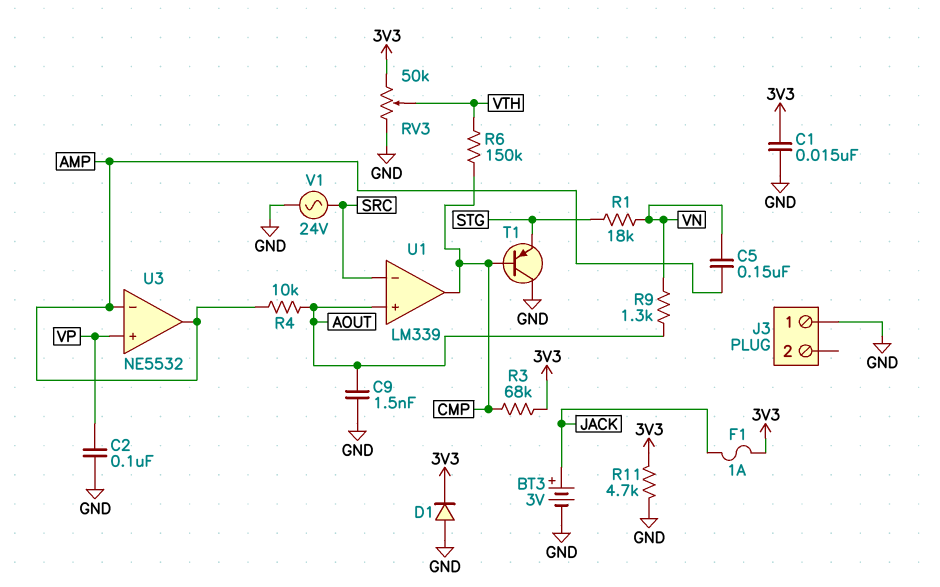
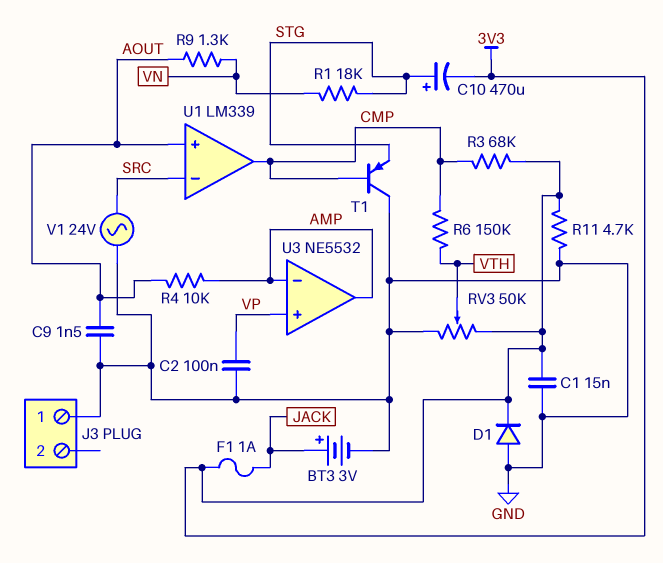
C5: 150nF (AMP, VN) -> none
C10: none -> 470uF (plus STG, minus 3V3)

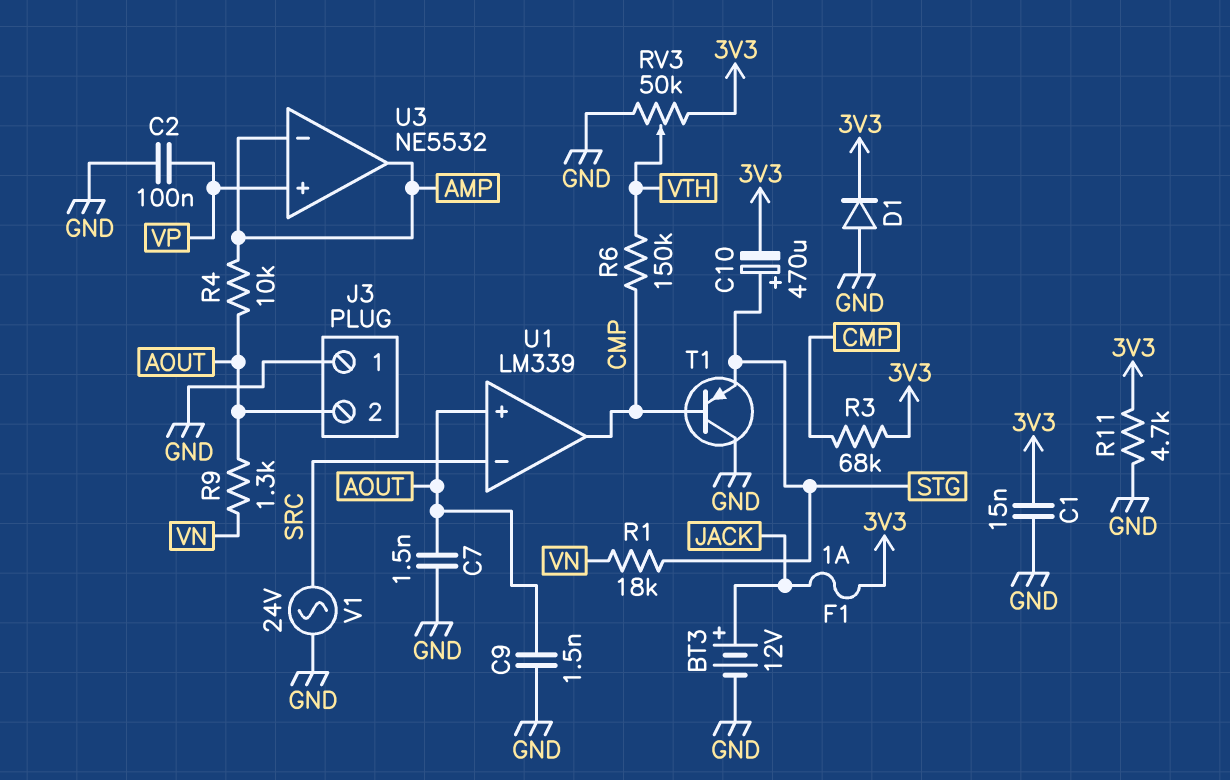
BT3: 3V (plus JACK, minus GND) -> 12V (plus JACK, minus GND)
C7: none -> 1.5nF (AOUT, GND)
J3 pin 2: none -> AOUT

